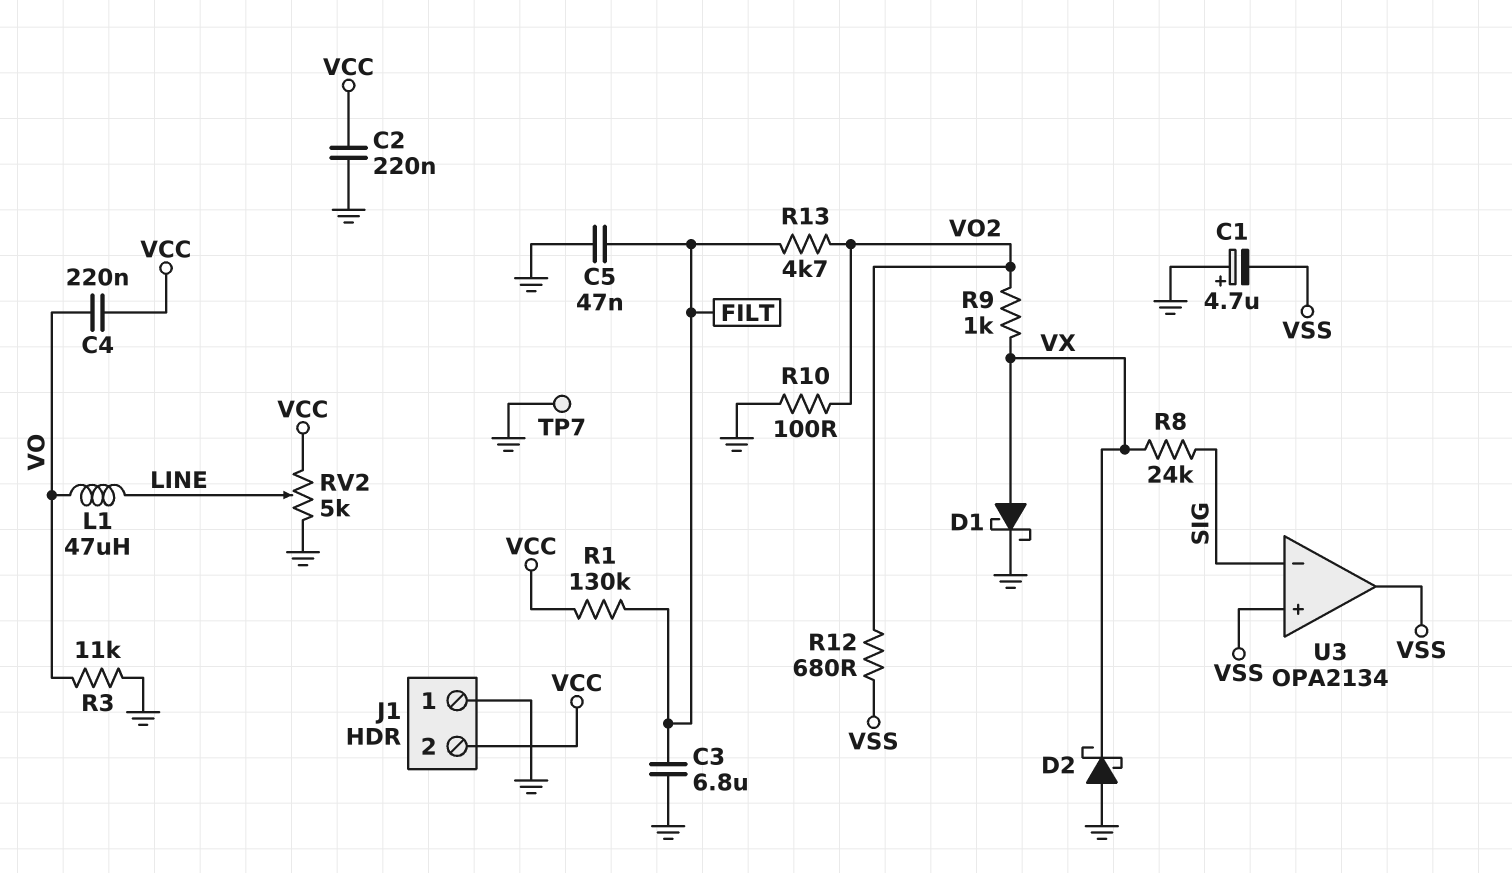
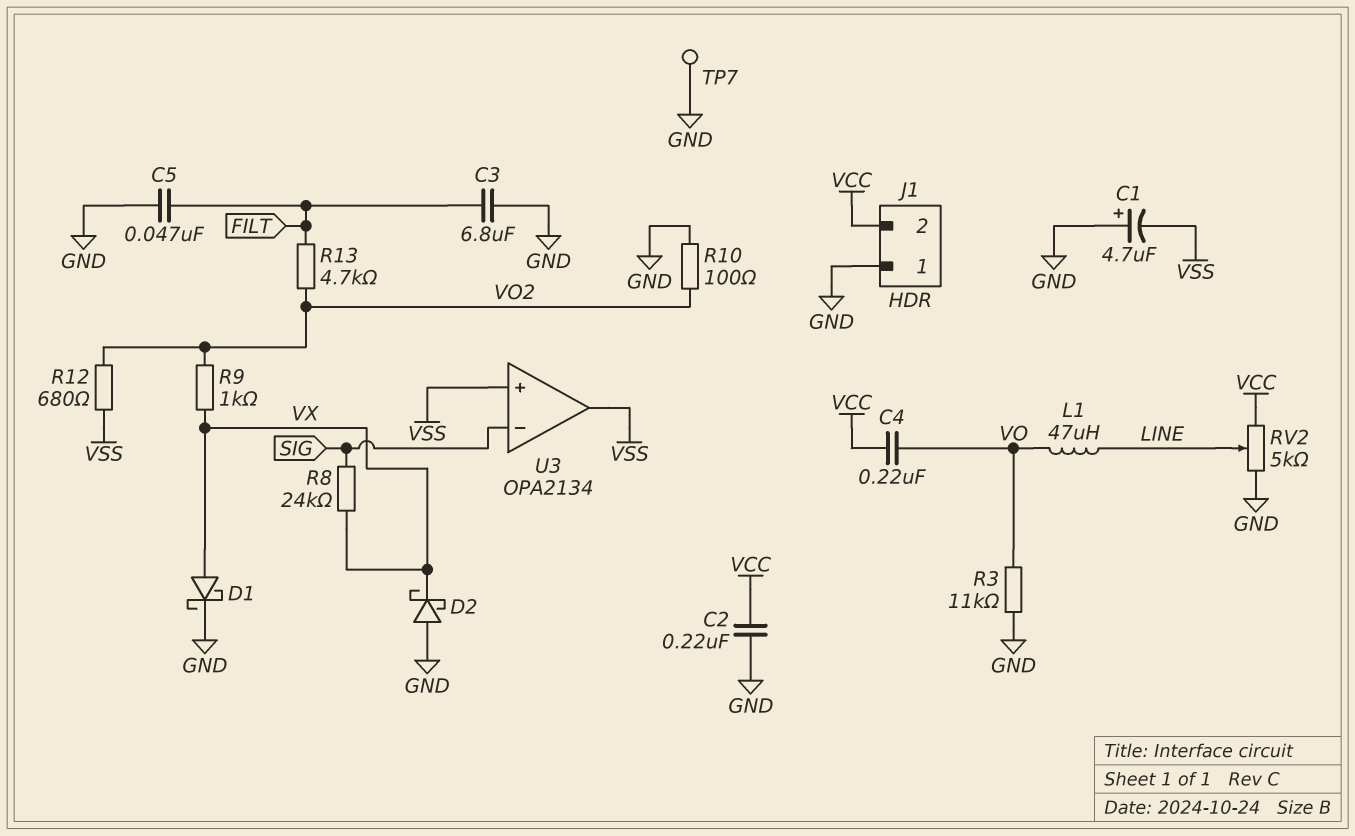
R1: 130k (FILT, VCC) -> none

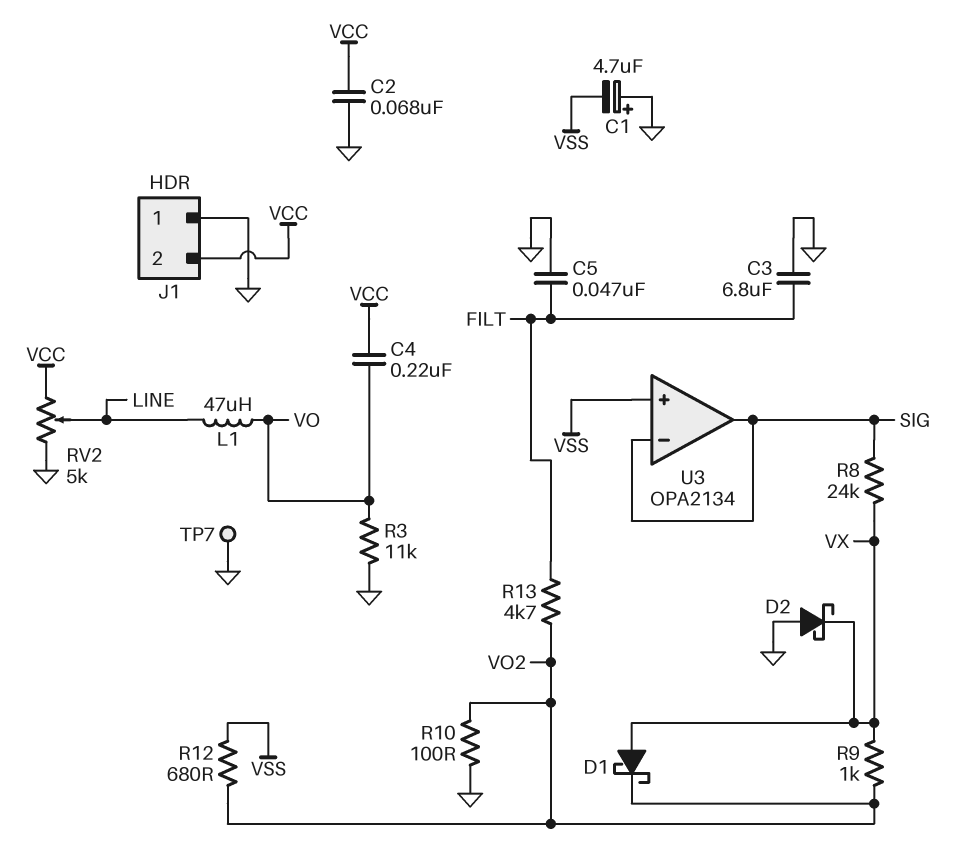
C2: 220nF (GND, VCC) -> 68nF (GND, VCC)
D1: schottky (A VX, K GND) -> schottky (A VX, K VO2)
U3 pin out: VSS -> SIG

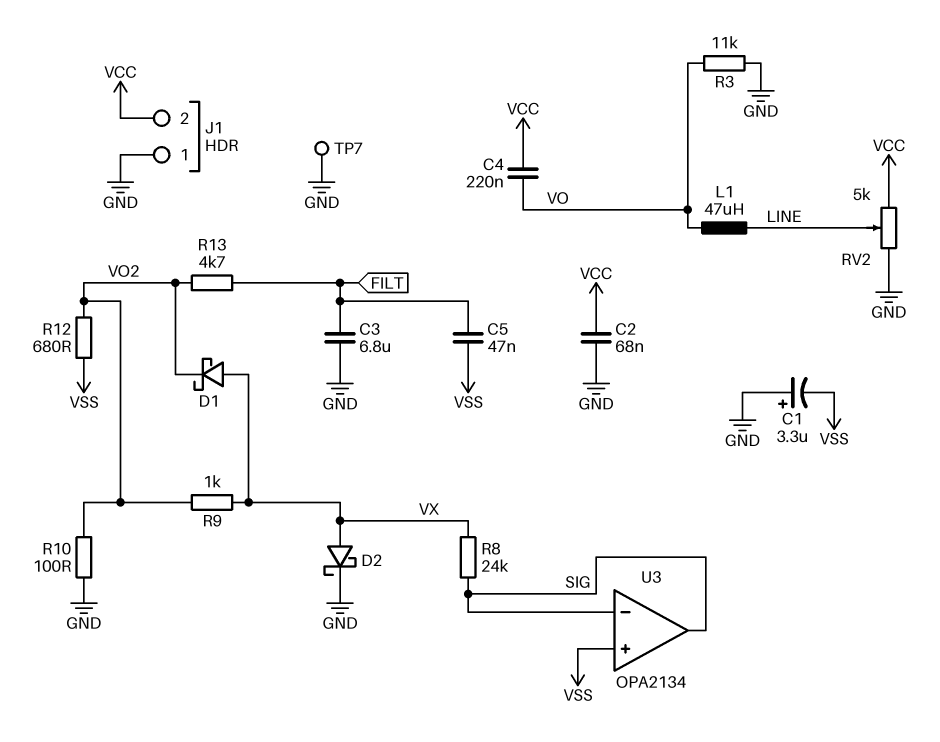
C1: 4.7uF (plus GND, minus VSS) -> 3.3uF (plus GND, minus VSS)
C5: 47nF (FILT, GND) -> 47nF (FILT, VSS)
D2: schottky (A GND, K VX) -> schottky (A VX, K GND)

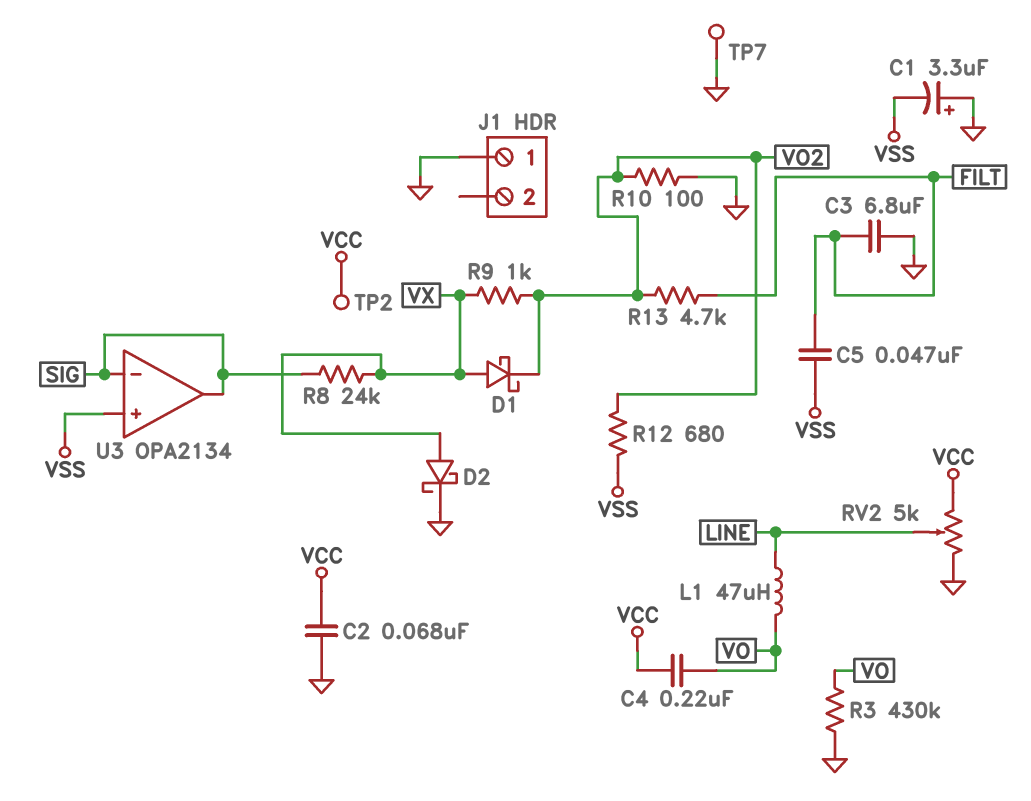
J1 pin 2: VCC -> none
R3: 11k (GND, VO) -> 430k (GND, VO)
TP2: none -> test point (VCC)

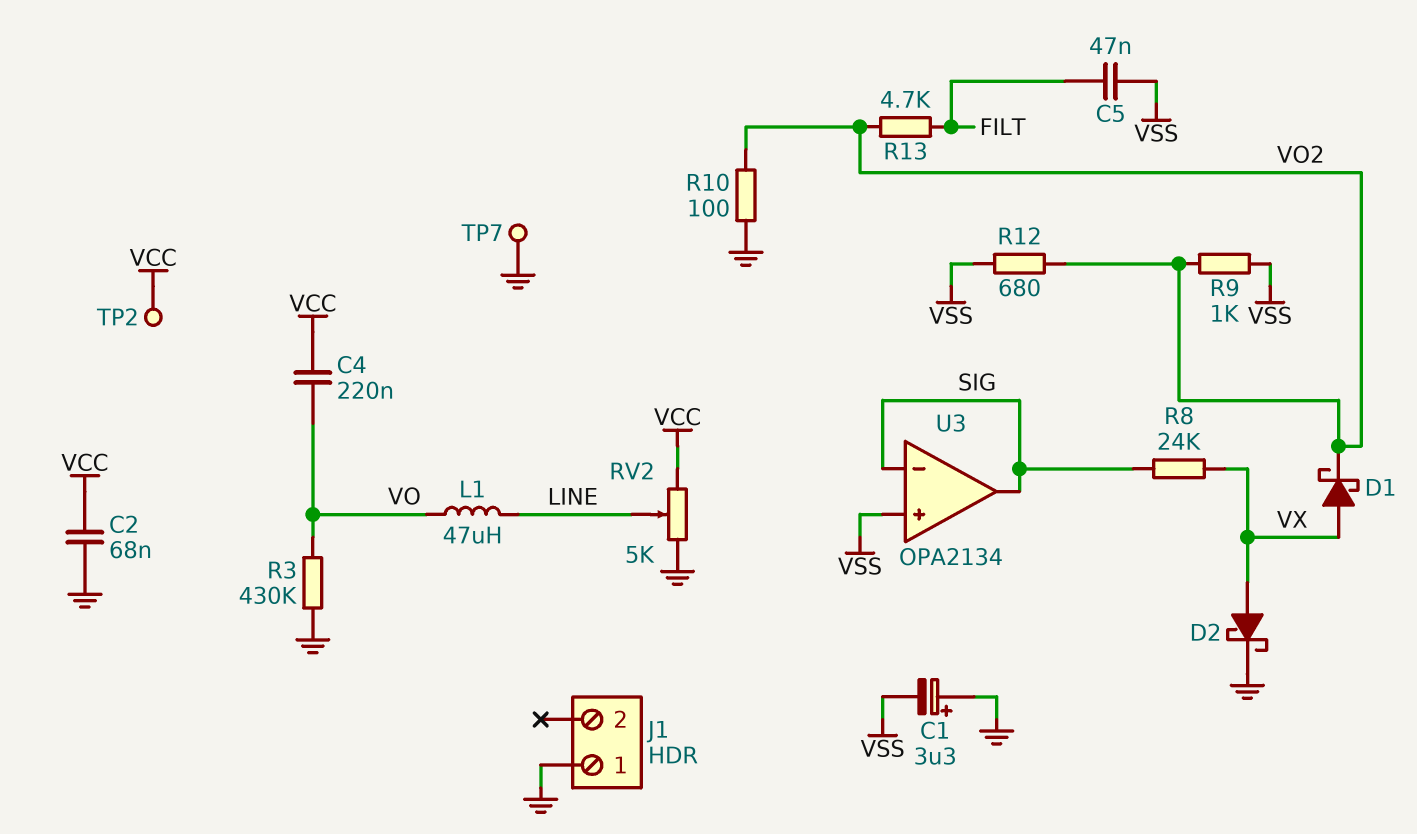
C3: 6.8uF (FILT, GND) -> none
R9: 1k (VO2, VX) -> 1k (VO2, VSS)

